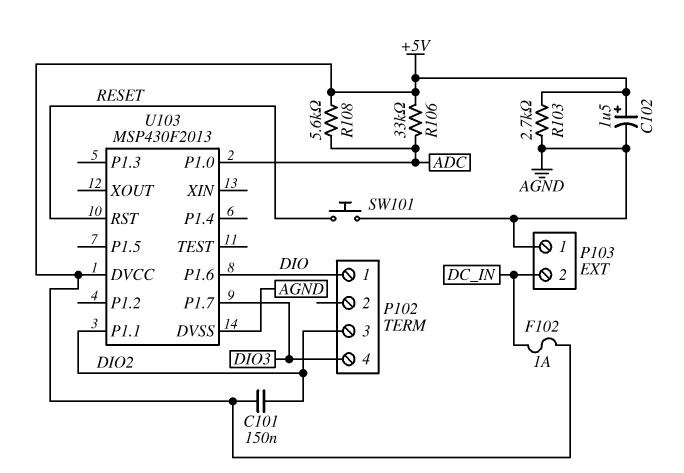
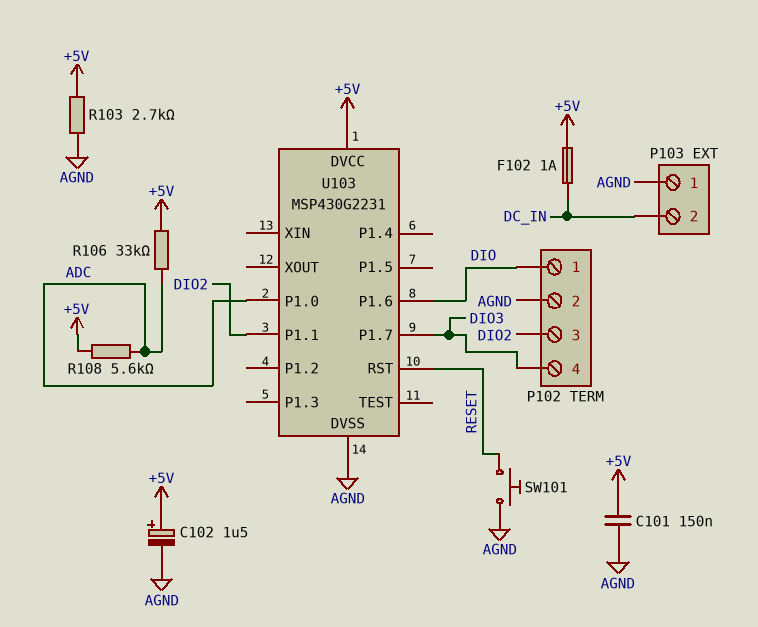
C101: 150nF (+5V, DIO2) -> 150nF (+5V, AGND)
P102 pin 2: none -> AGND
U103: MSP430F2013 -> MSP430G2231

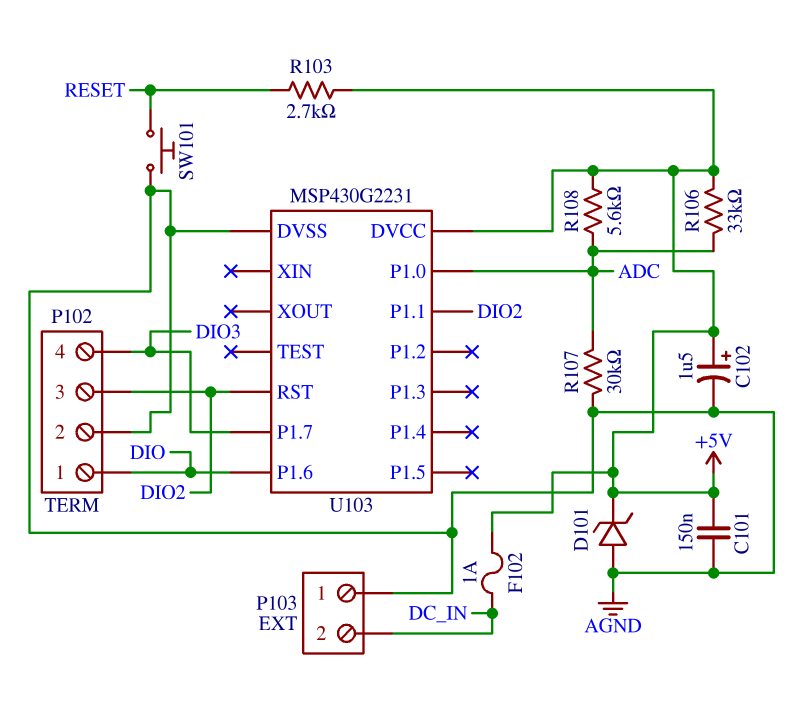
D101: none -> zener (A AGND, K +5V)
R103: 2.7k (+5V, AGND) -> 2.7k (+5V, RESET)
R107: none -> 30k (ADC, AGND)
U103 pin RST: RESET -> DIO2

